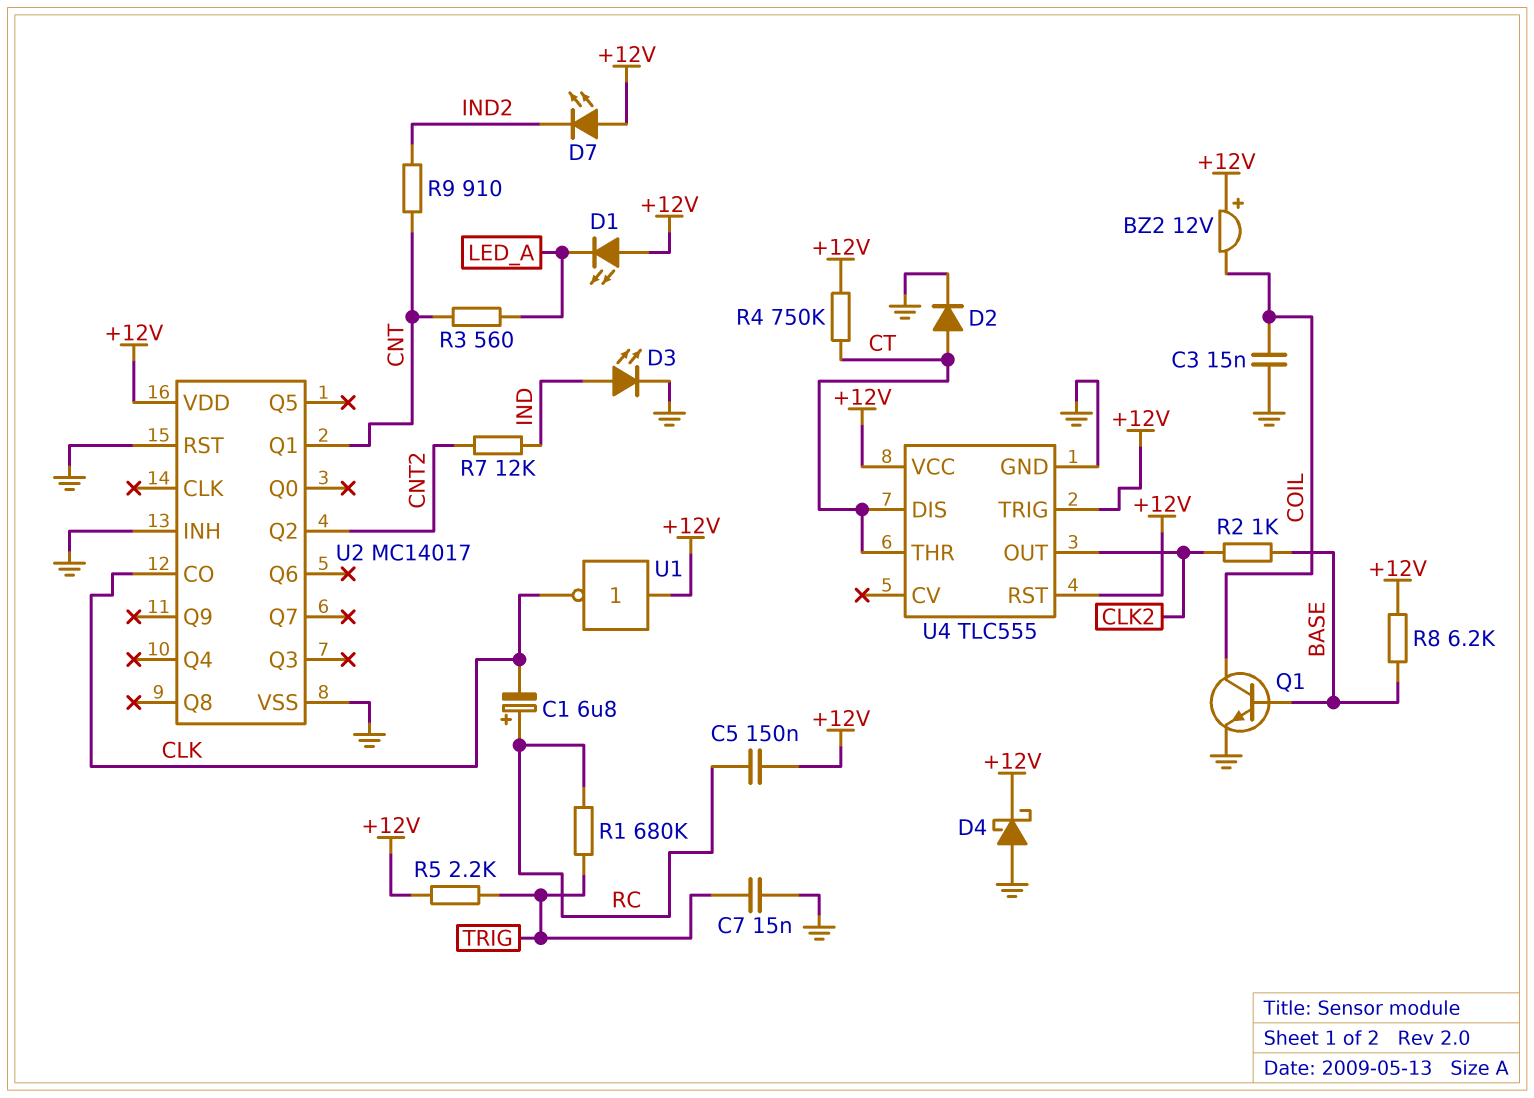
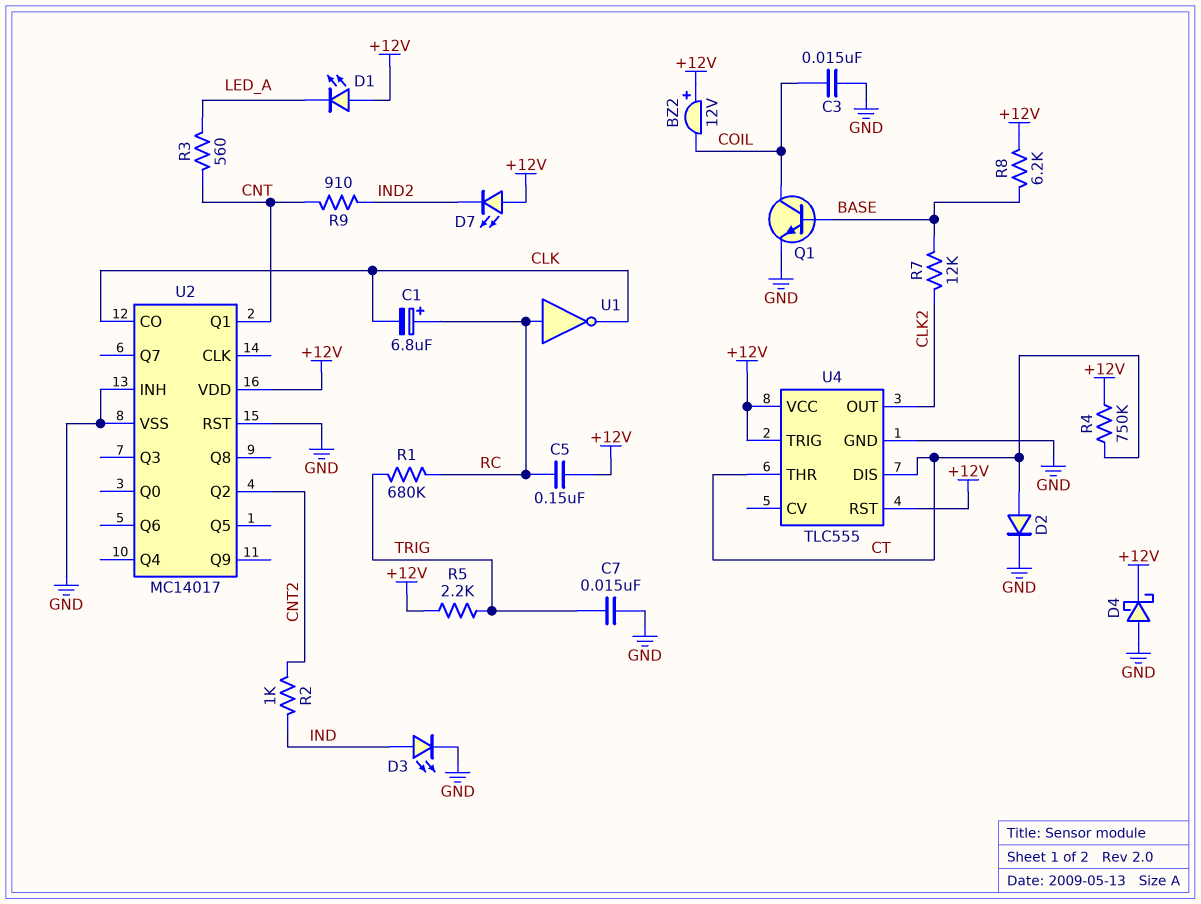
R2: 1k (BASE, CLK2) -> 1k (CNT2, IND)
R7: 12k (CNT2, IND) -> 12k (BASE, CLK2)
U1: NOT (in +12V, out CLK) -> NOT (in RC, out CLK)

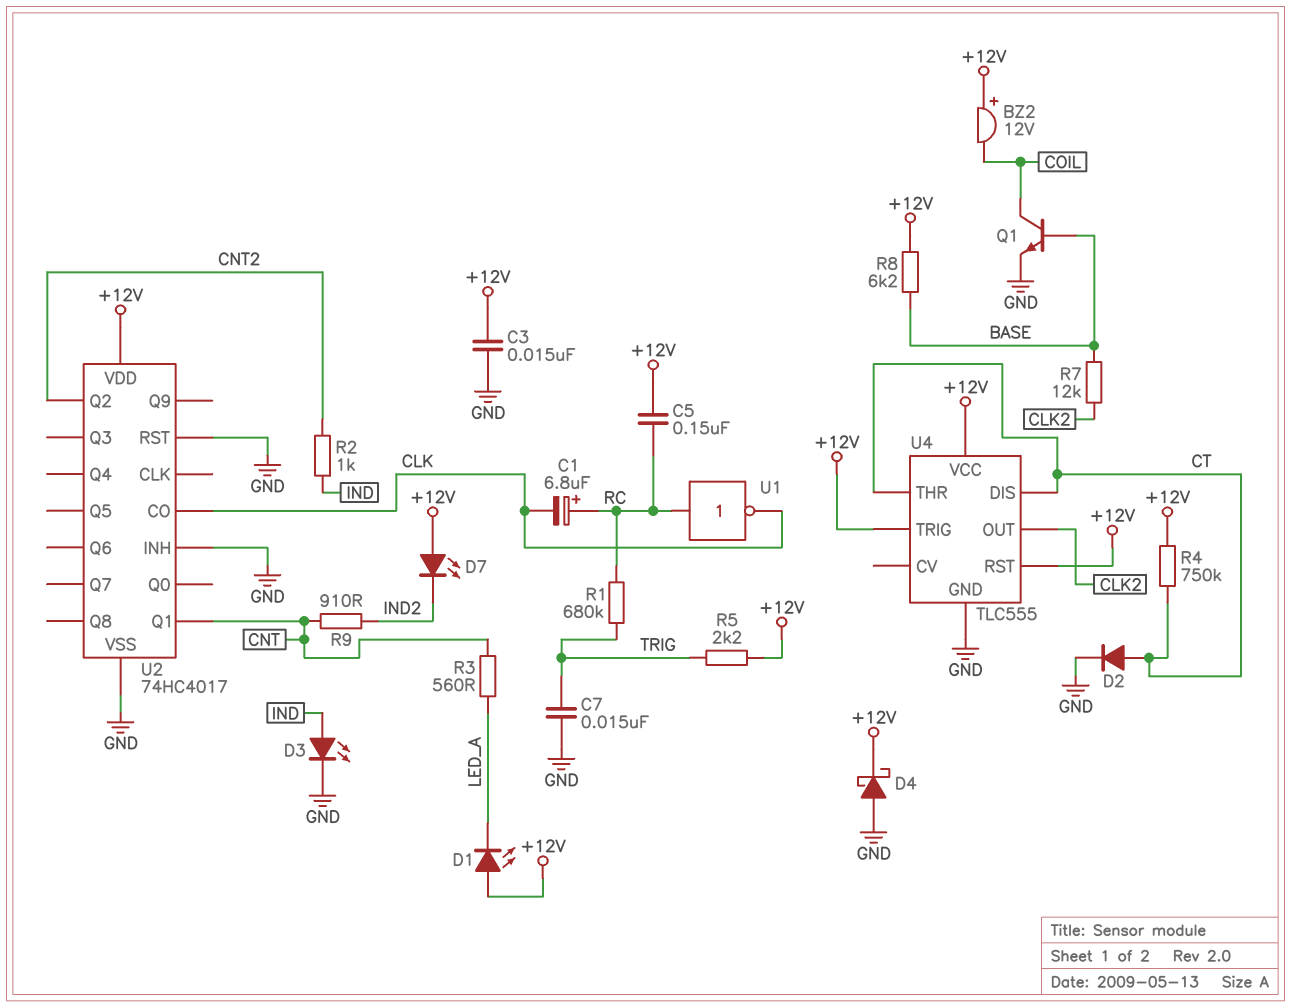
C3: 15nF (COIL, GND) -> 15nF (+12V, GND)
U2: MC14017 -> 74HC4017

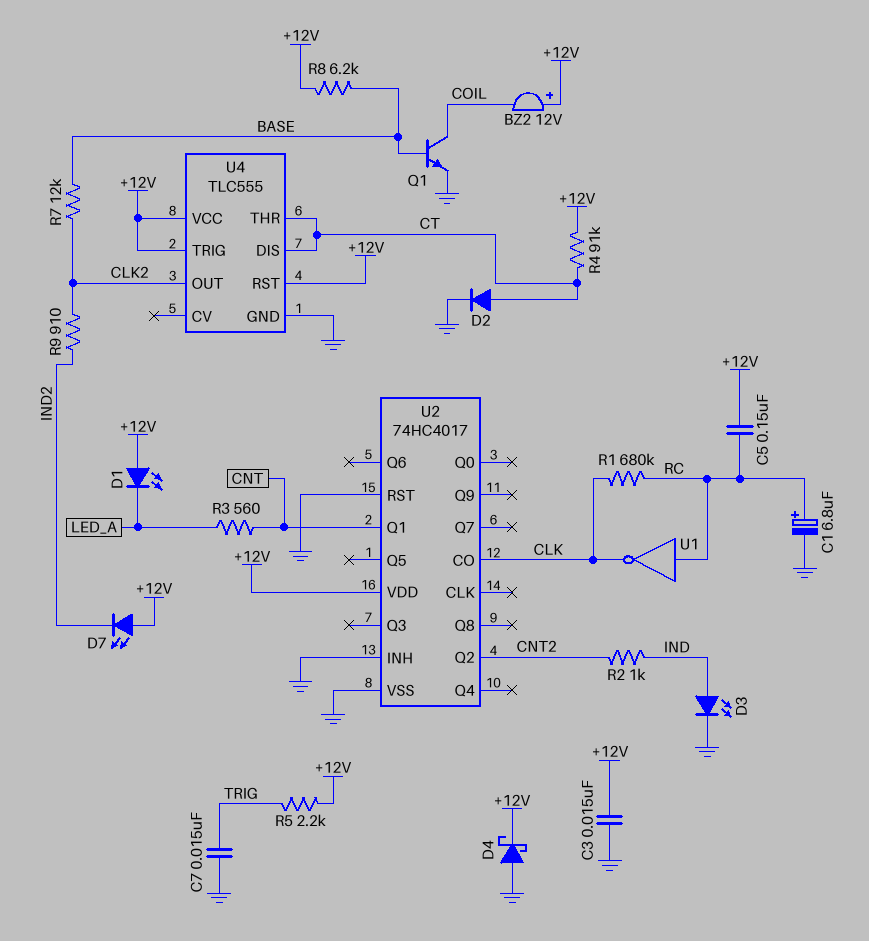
C1: 6.8uF (plus RC, minus CLK) -> 6.8uF (plus RC, minus GND)
R1: 680k (RC, TRIG) -> 680k (CLK, RC)
R4: 750k (+12V, CT) -> 91k (+12V, CT)
R9: 910 (CNT, IND2) -> 910 (CLK2, IND2)

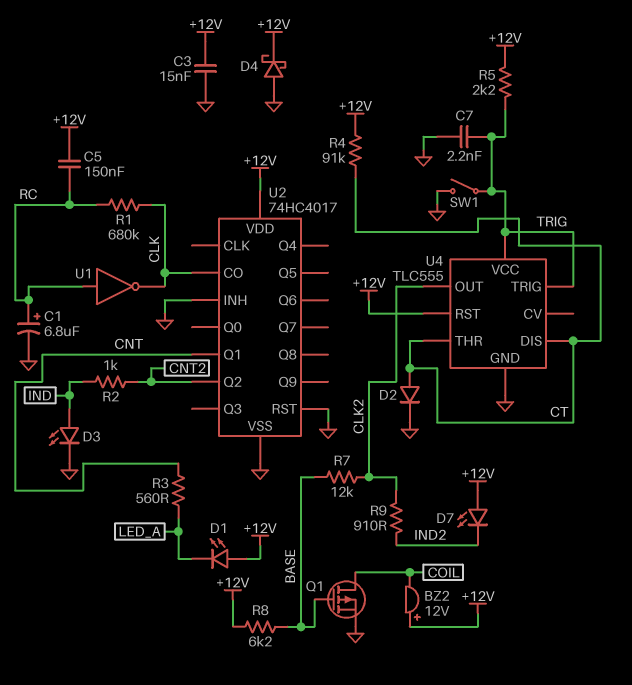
C7: 15nF (GND, TRIG) -> 2.2nF (GND, TRIG)
Q1: NPN (B BASE, C COIL, E GND) -> PMOS (G BASE, D COIL, S GND)
SW1: none -> switch (GND, TRIG)
U4 pin TRIG: +12V -> TRIG
U4 pin VCC: +12V -> TRIG

